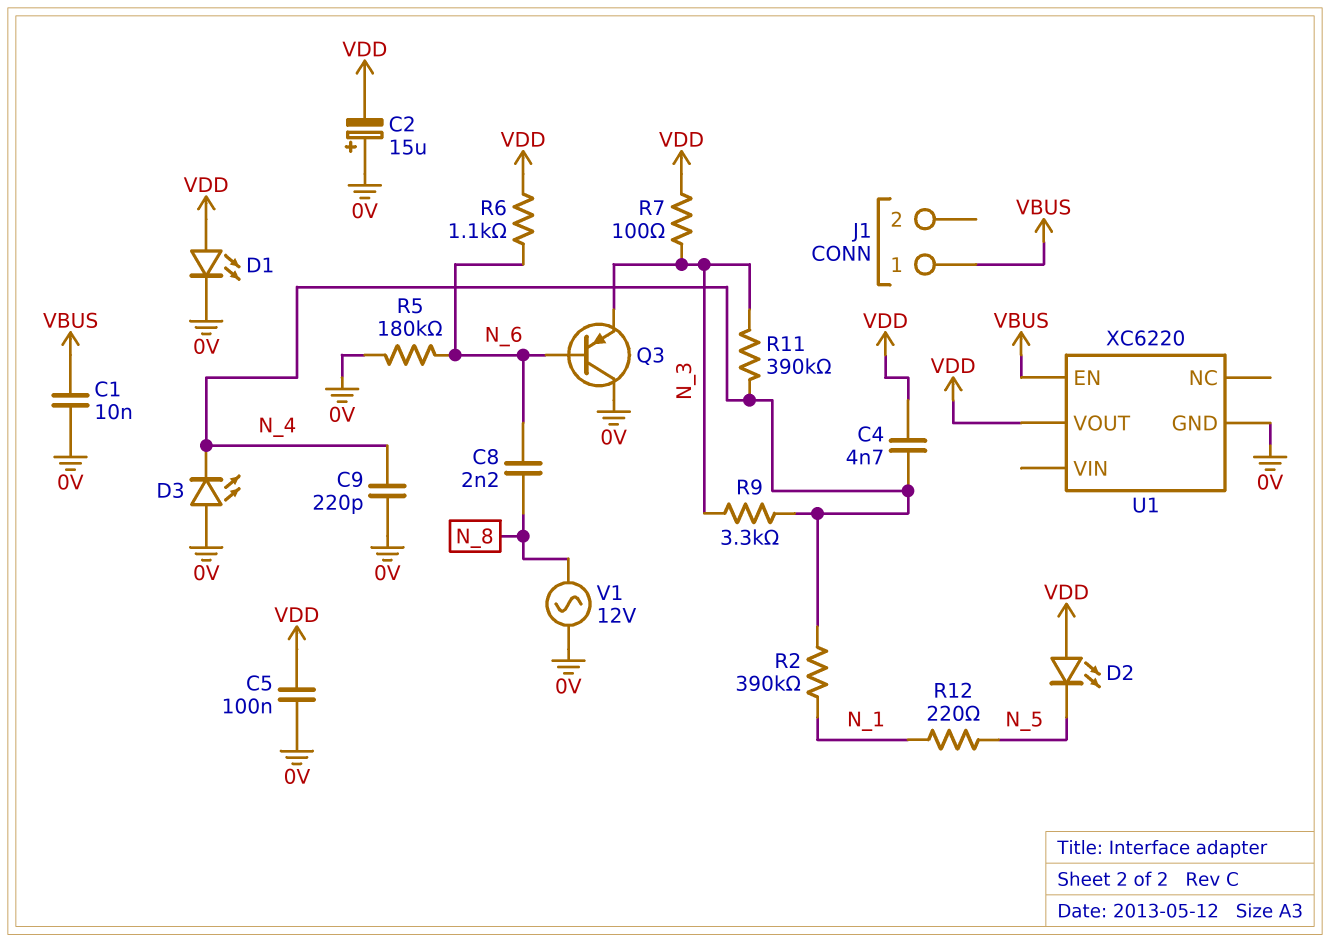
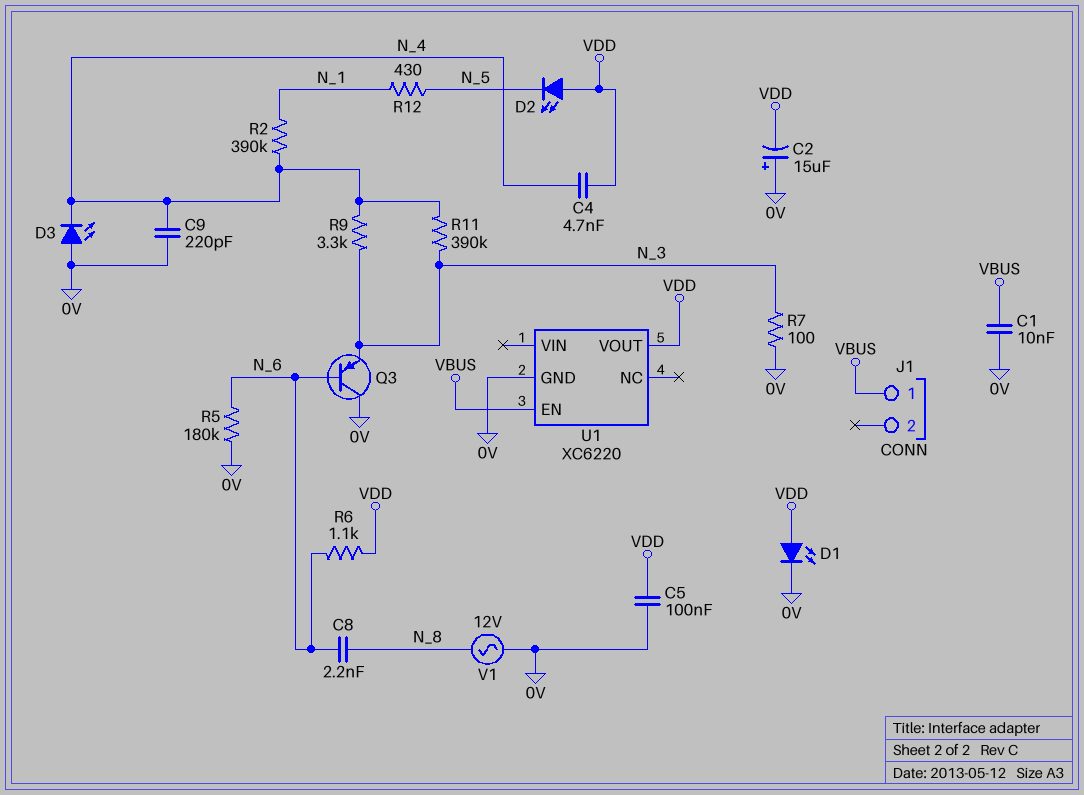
R7: 100 (N_3, VDD) -> 100 (0V, N_3)
R12: 220 (N_1, N_5) -> 430 (N_1, N_5)

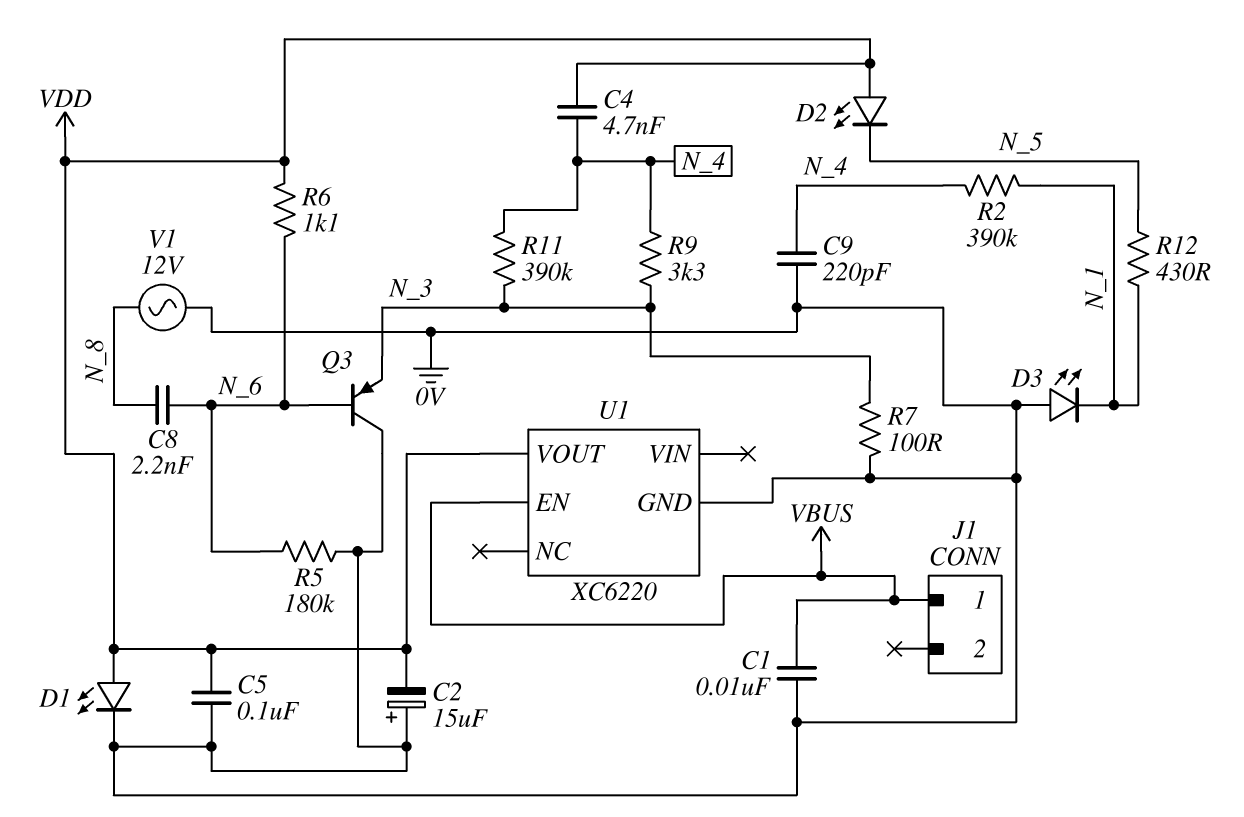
D3: LED (A 0V, K N_4) -> LED (A 0V, K N_1)

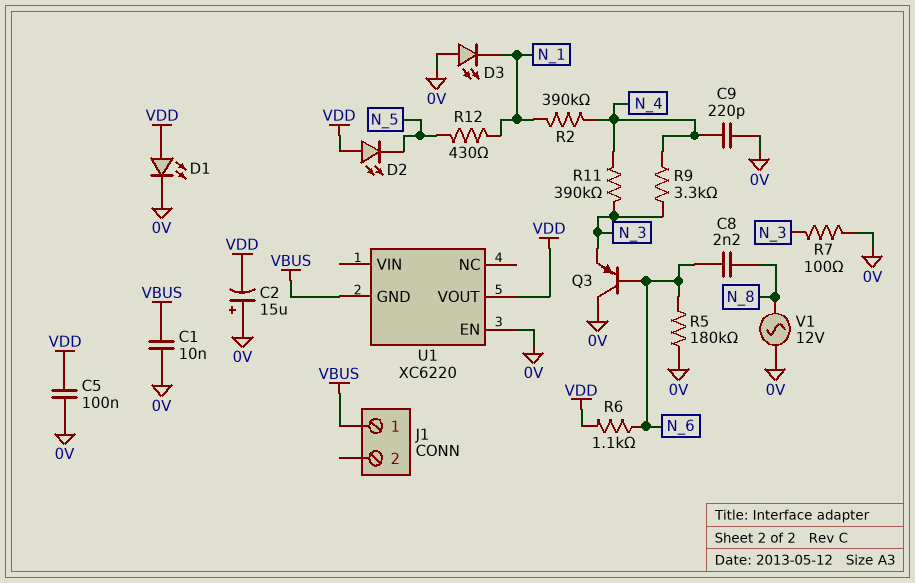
C4: 4.7nF (N_4, VDD) -> none
U1 pin EN: VBUS -> 0V
U1 pin GND: 0V -> VBUS

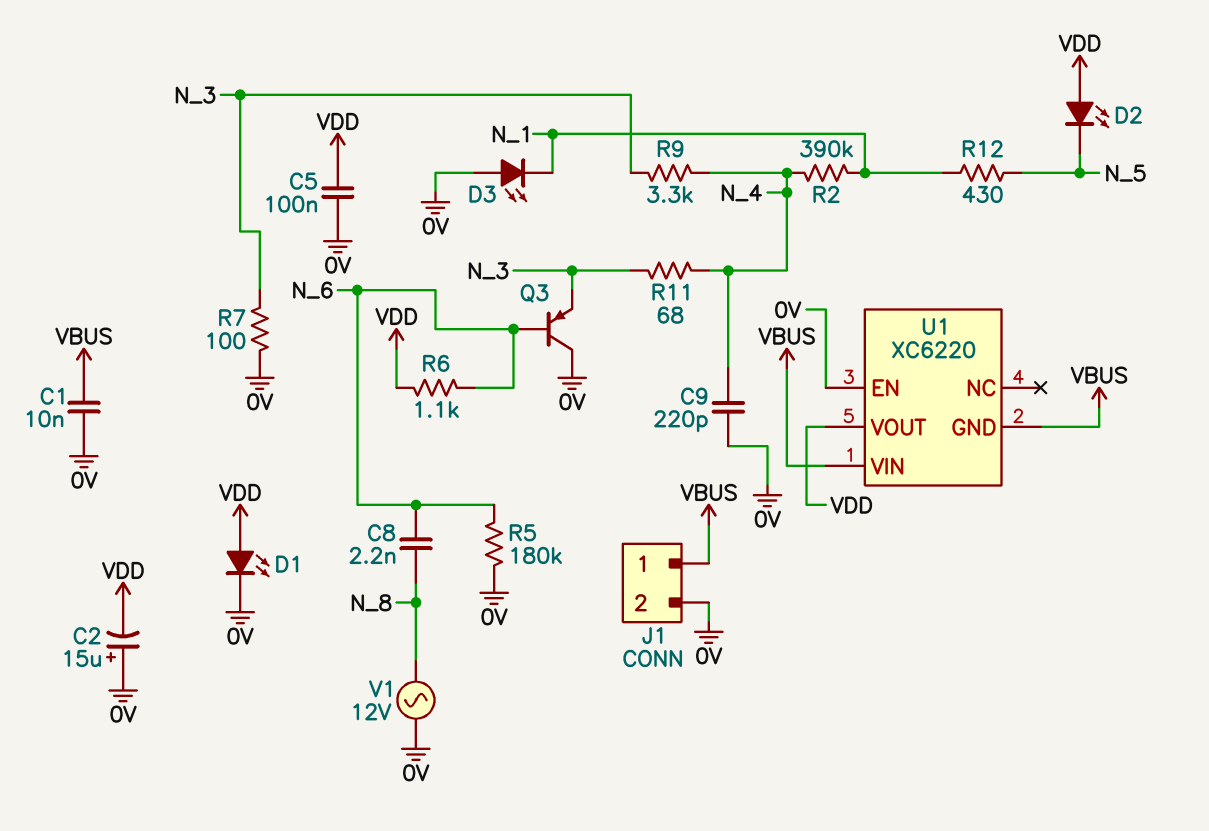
J1 pin 2: none -> 0V
R11: 390k (N_3, N_4) -> 68 (N_3, N_4)
U1 pin VIN: none -> VBUS

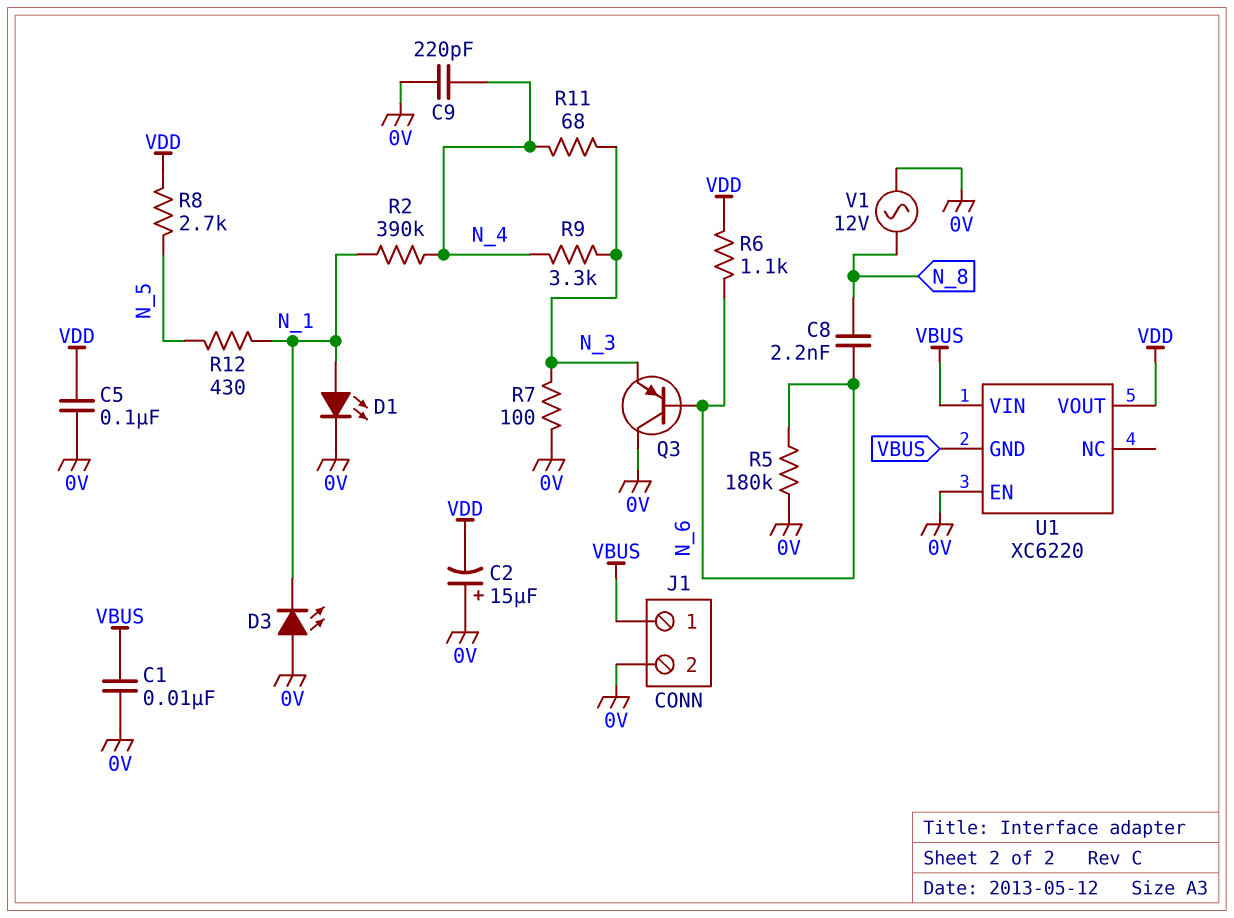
D1: LED (A VDD, K 0V) -> LED (A N_1, K 0V)
D2: LED (A VDD, K N_5) -> none
R8: none -> 2.7k (N_5, VDD)

